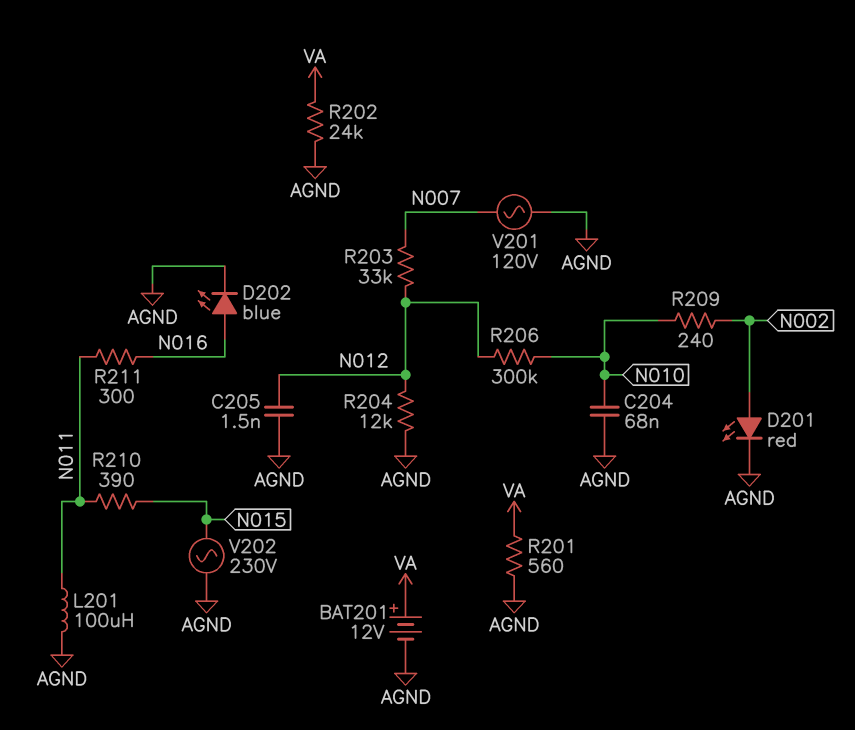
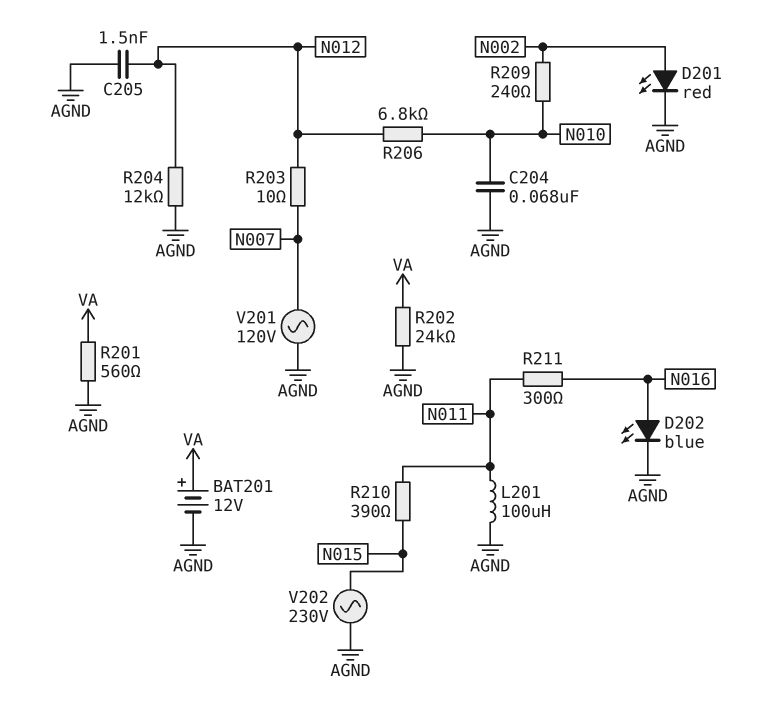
R203: 33k (N007, N012) -> 10 (N007, N012)
R206: 300k (N010, N012) -> 6.8k (N010, N012)

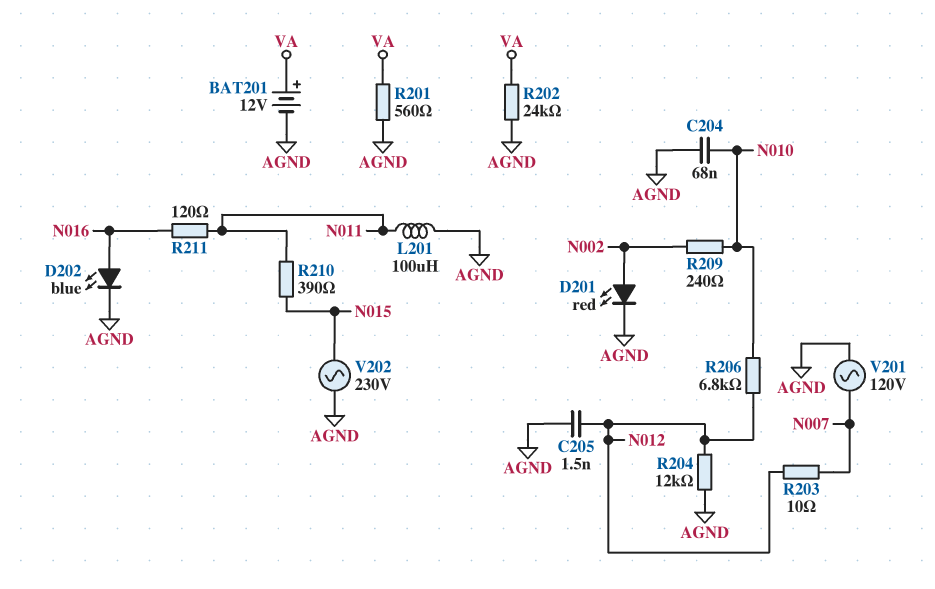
R211: 300 (N011, N016) -> 120 (N011, N016)

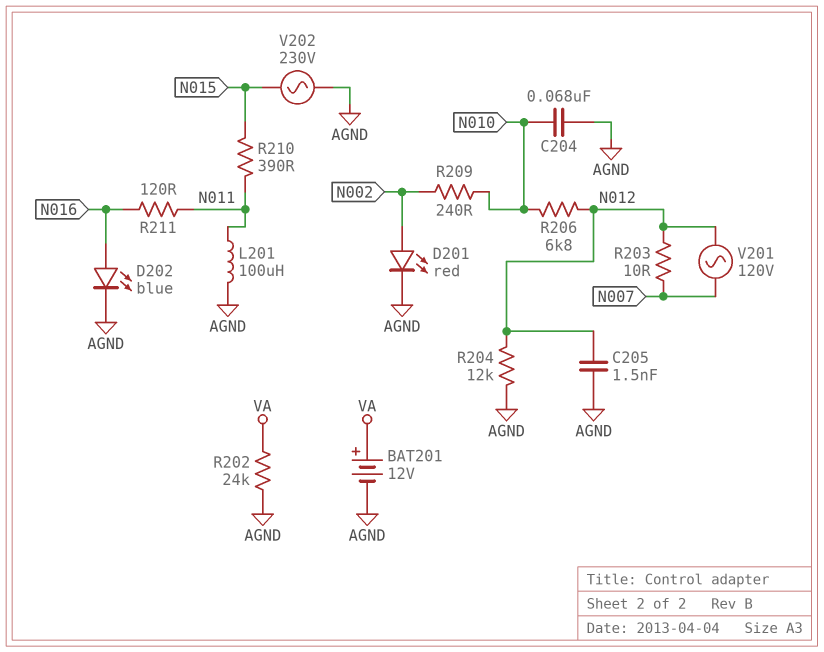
R201: 560 (AGND, VA) -> none
V201: AC 120V (AGND, N007) -> AC 120V (N007, N012)

